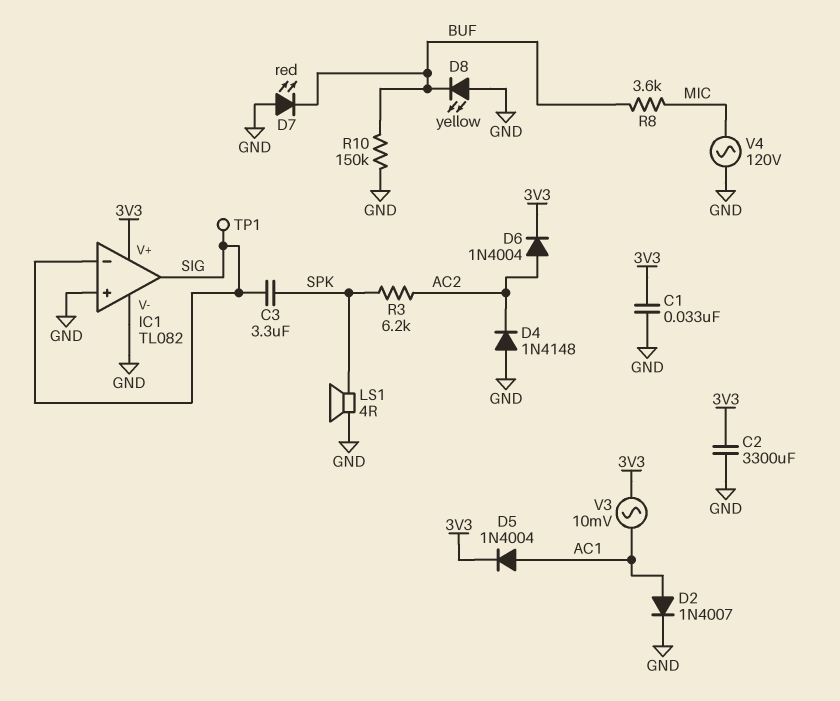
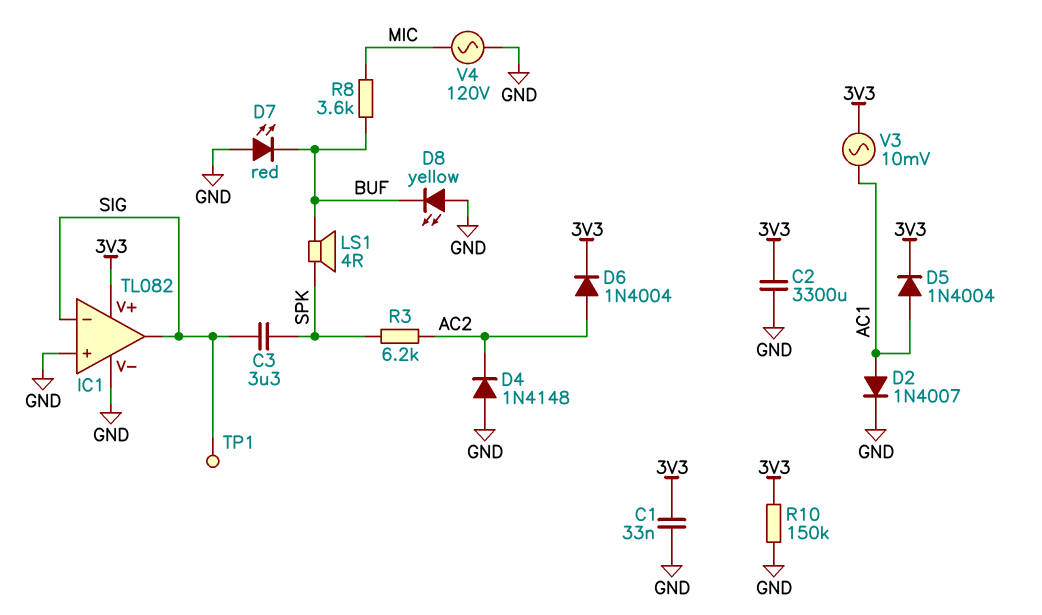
LS1: speaker 4R (GND, SPK) -> speaker 4R (BUF, SPK)
R10: 150k (BUF, GND) -> 150k (3V3, GND)

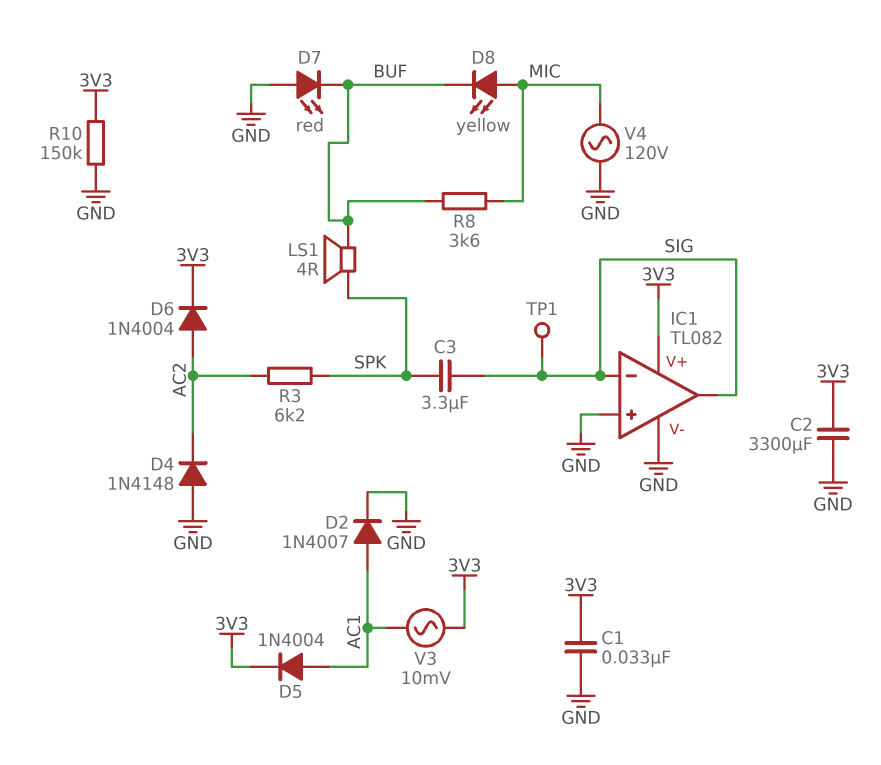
D8: LED yellow (A GND, K BUF) -> LED yellow (A MIC, K BUF)

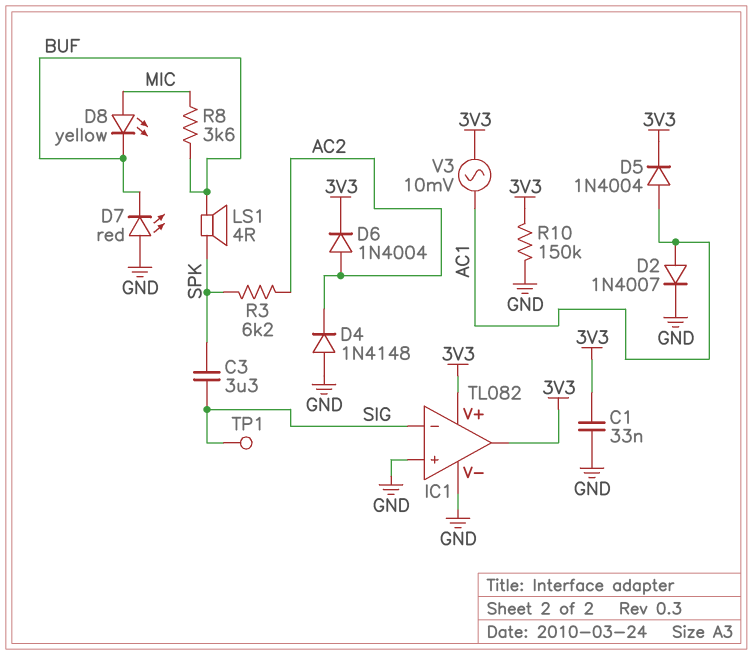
C2: 3300uF (3V3, GND) -> none
IC1 pin out: SIG -> 3V3
V4: AC 120V (GND, MIC) -> none

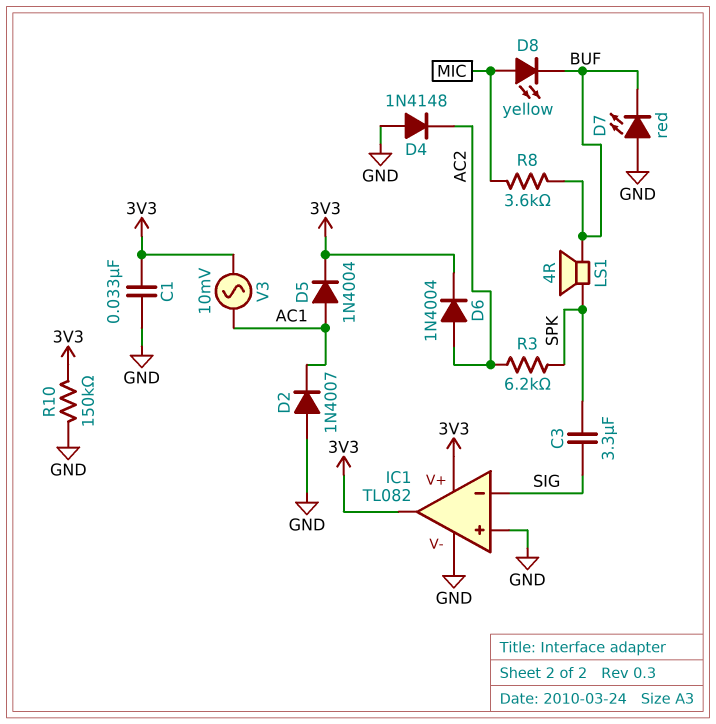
D2: diode 1N4007 (A AC1, K GND) -> diode 1N4007 (A GND, K AC1)
TP1: test point (SIG) -> none

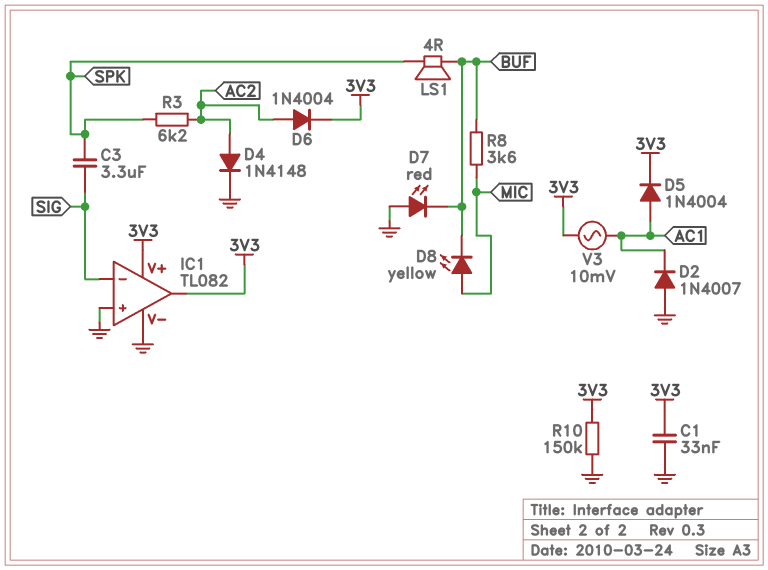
D4: diode 1N4148 (A GND, K AC2) -> diode 1N4148 (A AC2, K GND)

